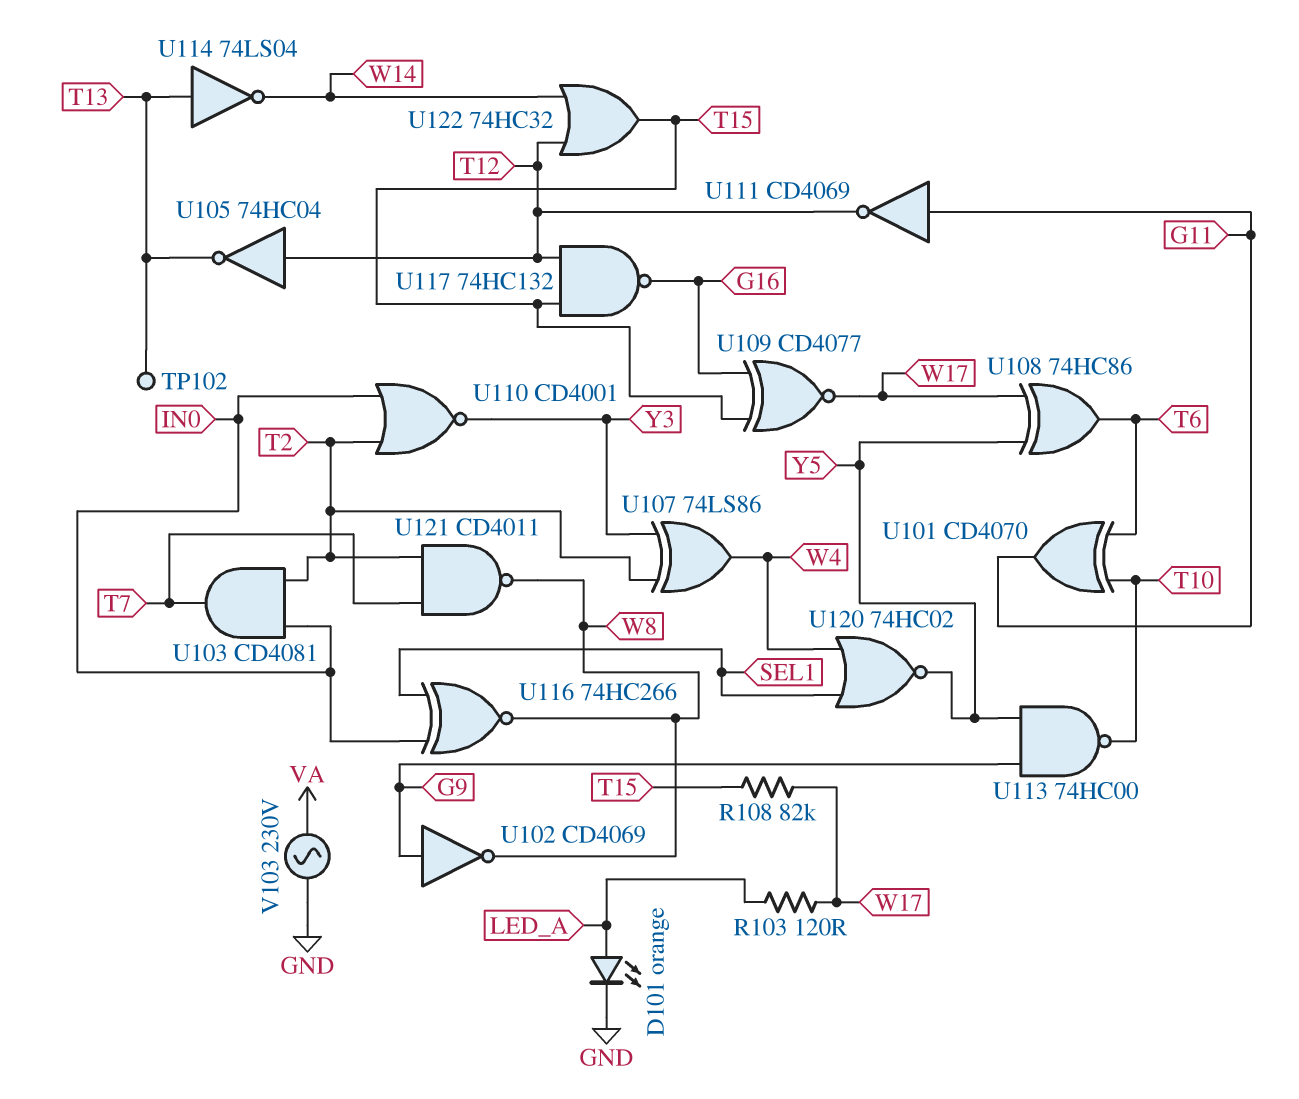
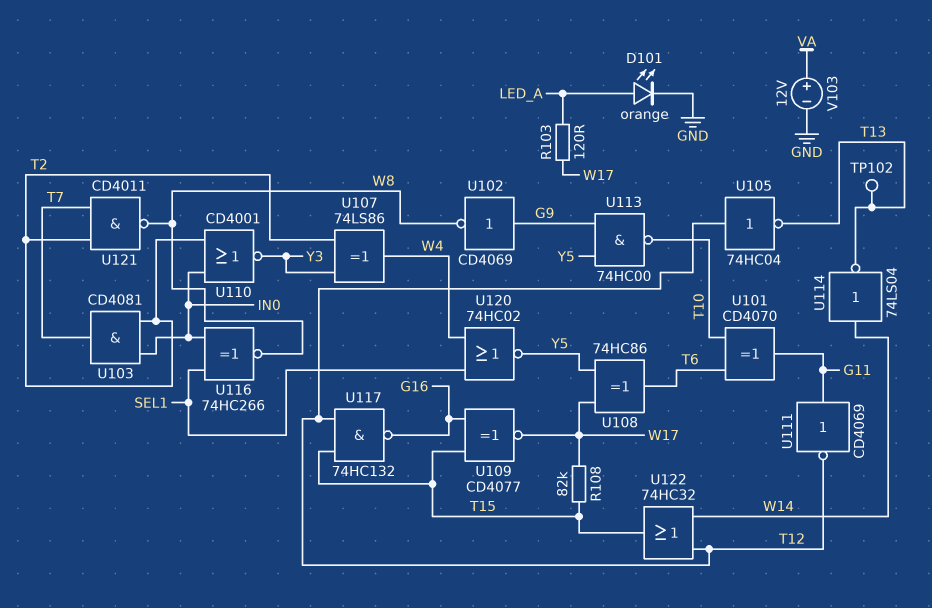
U114: NOT 74LS04 (in T13, out W14) -> NOT 74LS04 (in W14, out T13)
V103: AC 230V (GND, VA) -> 12V (plus VA, minus GND)

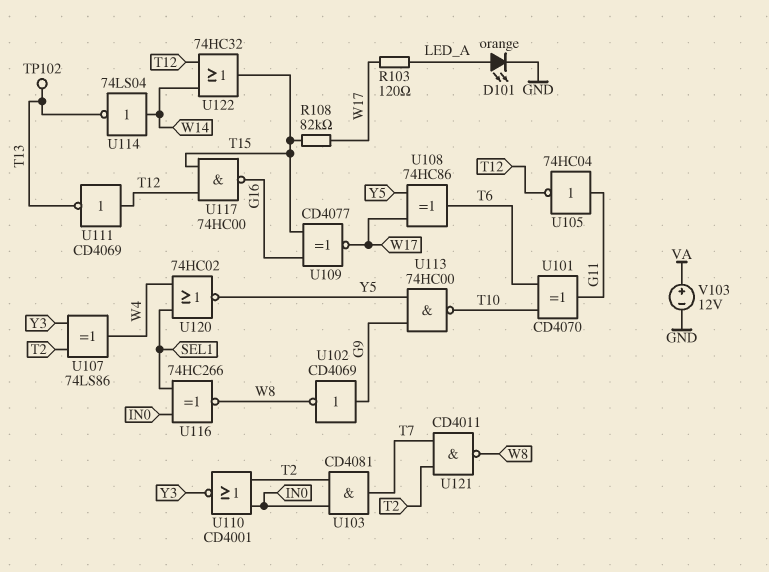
U105: NOT 74HC04 (in T12, out T13) -> NOT 74HC04 (in G11, out T12)
U111: NOT CD4069 (in G11, out T12) -> NOT CD4069 (in T12, out T13)
U117: NAND 74HC132 (in T12, in T15, out G16) -> NAND 74HC00 (in T12, in T15, out G16)

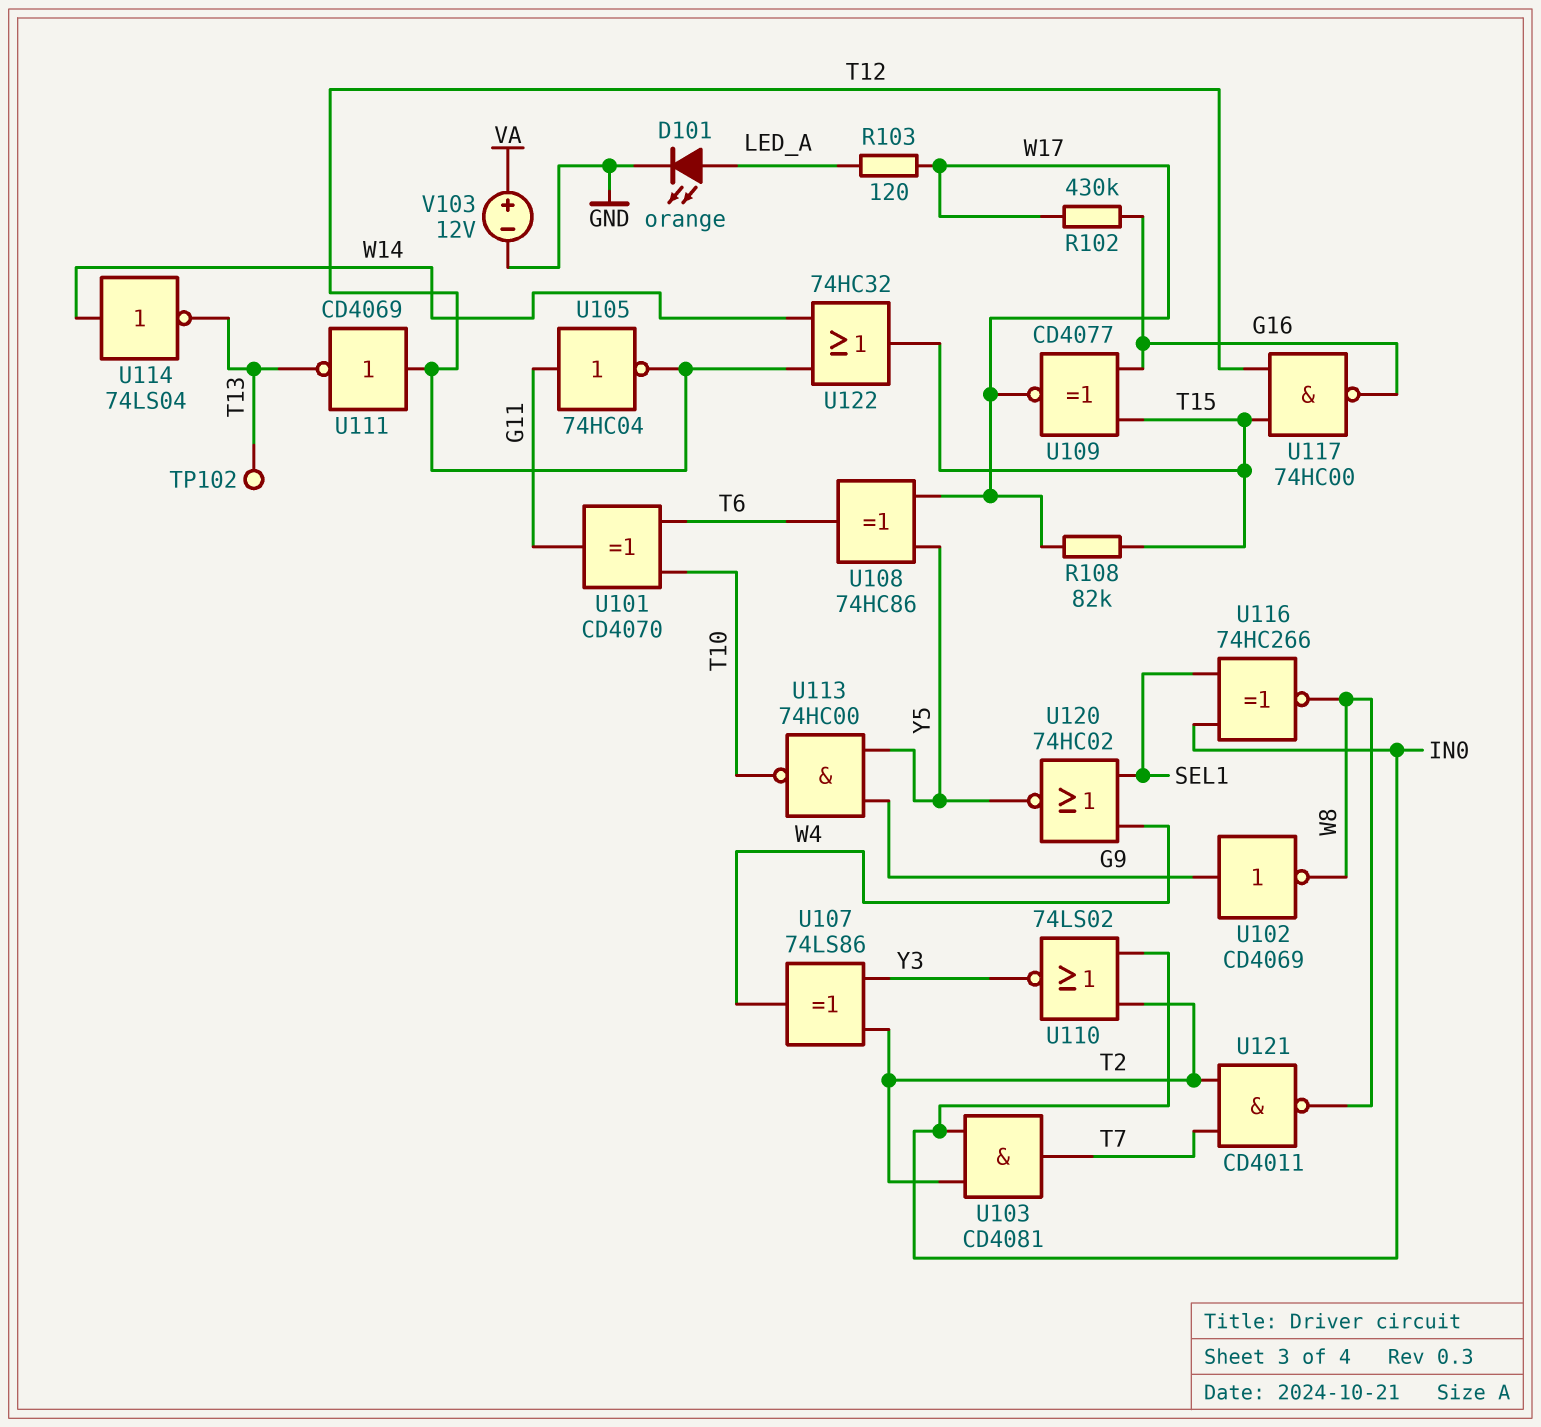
R102: none -> 430k (G16, W17)
U110: NOR CD4001 (in IN0, in T2, out Y3) -> NOR 74LS02 (in IN0, in T2, out Y3)

